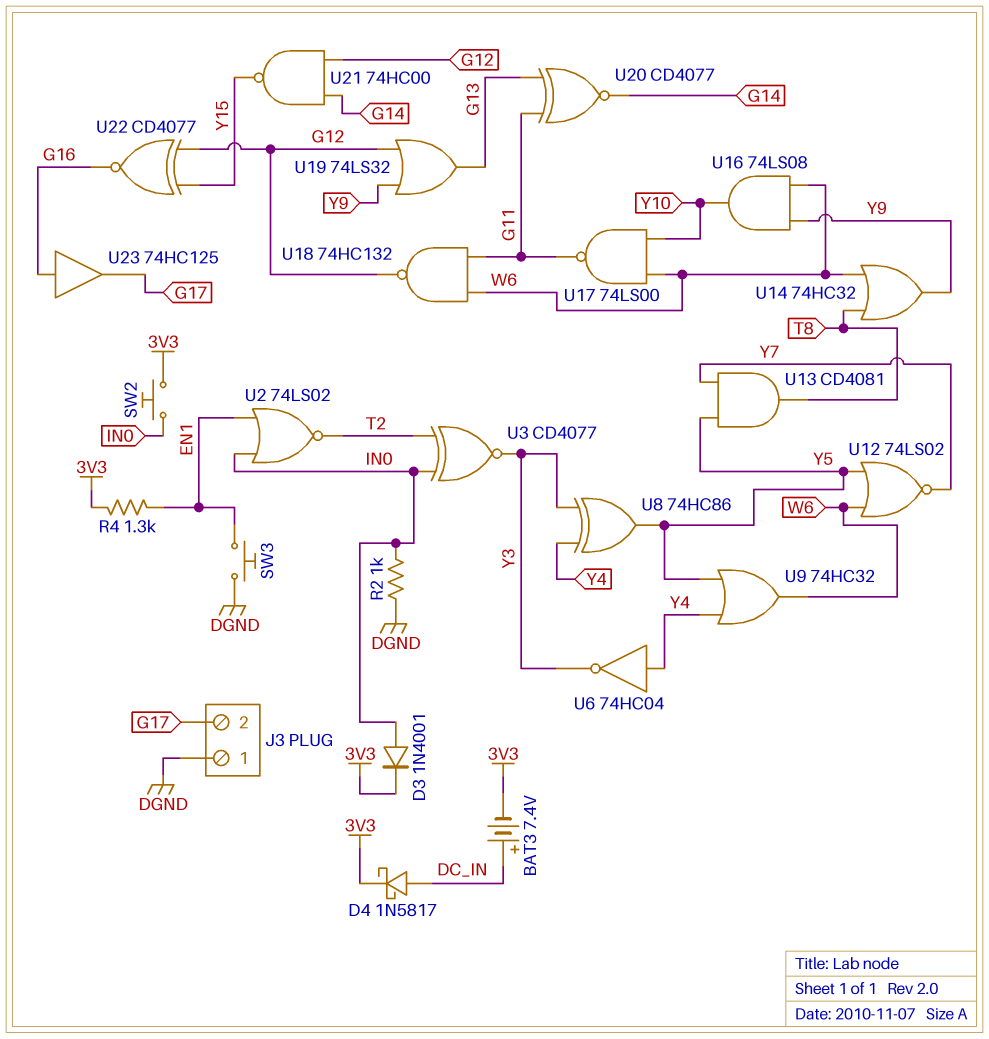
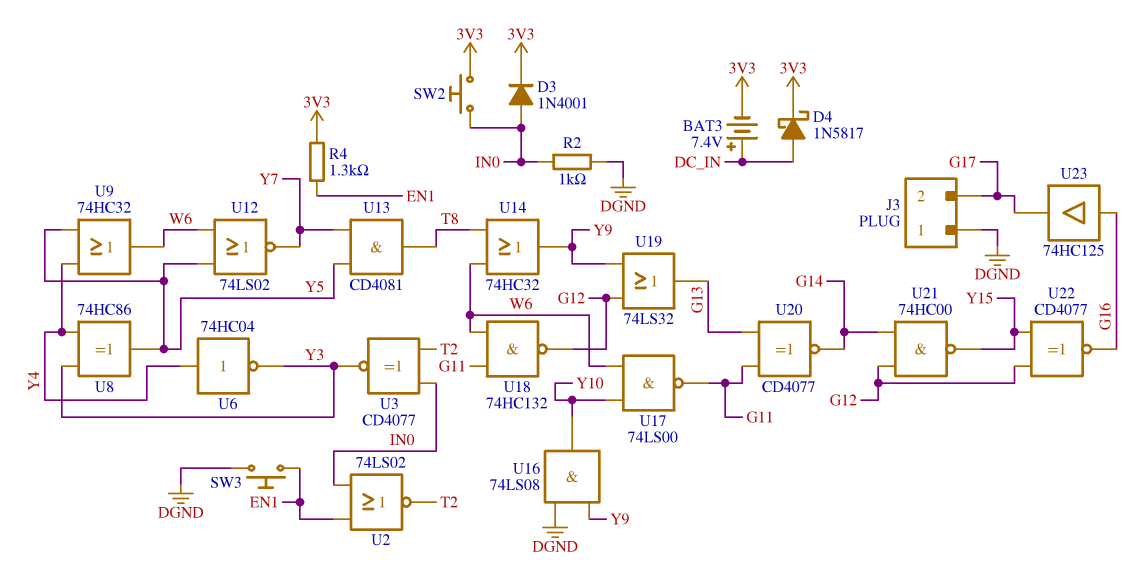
U16: AND 74LS08 (in W6, in Y9, out Y10) -> AND 74LS08 (in DGND, in Y9, out Y10)

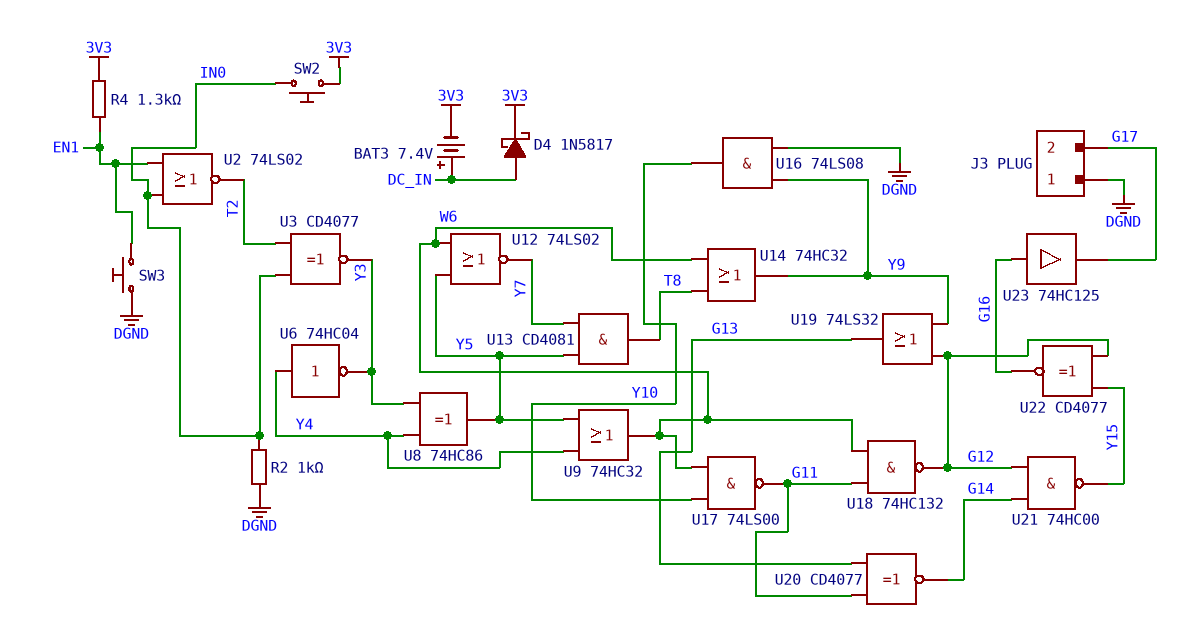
D3: diode 1N4001 (A IN0, K 3V3) -> none

